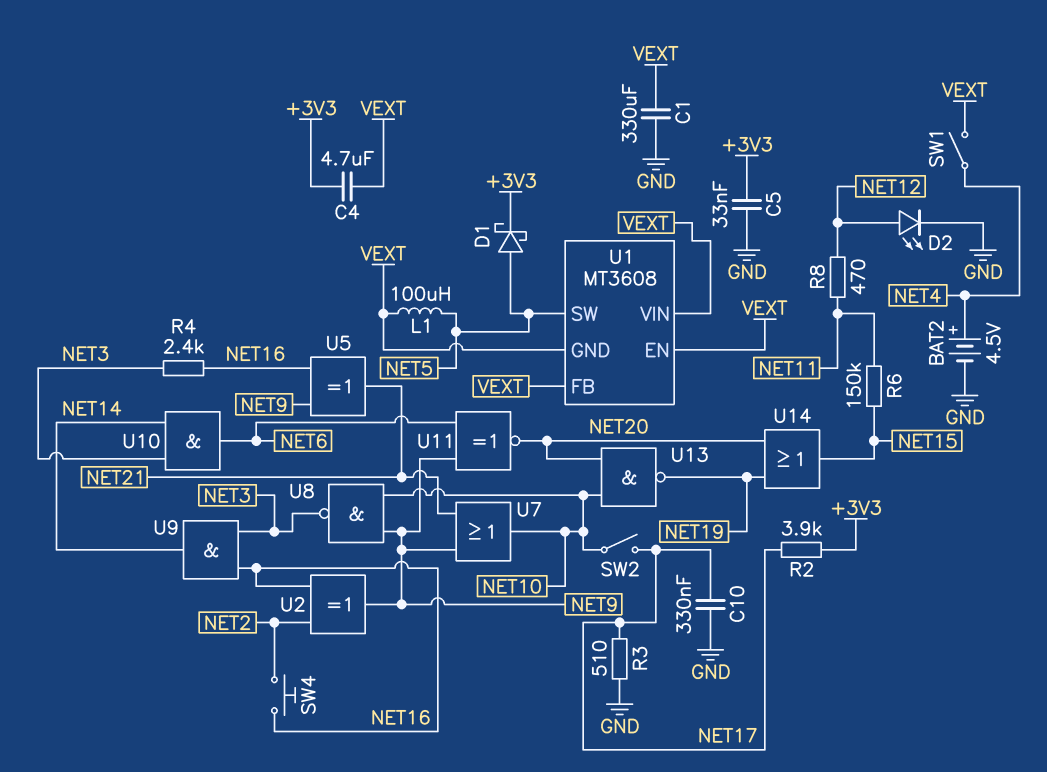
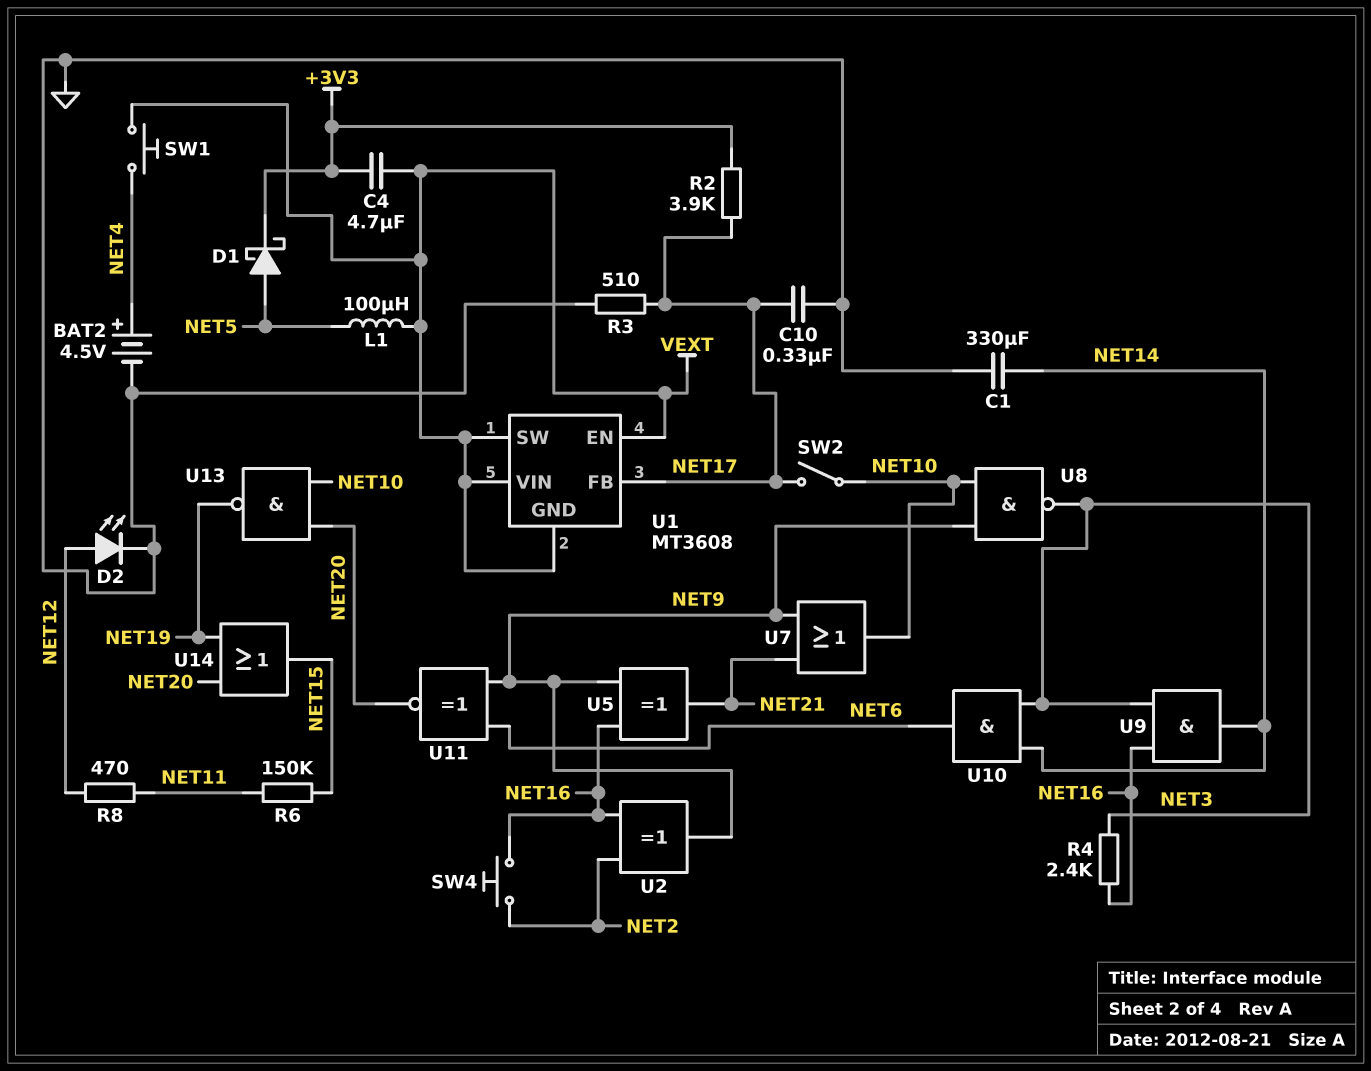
C1: 330uF (GND, VEXT) -> 330uF (GND, NET14)
C5: 33nF (+3V3, GND) -> none
SW1: switch (NET4, VEXT) -> button (NET4, VEXT)
U1 pin FB: VEXT -> NET17
U1 pin SW: NET5 -> VEXT

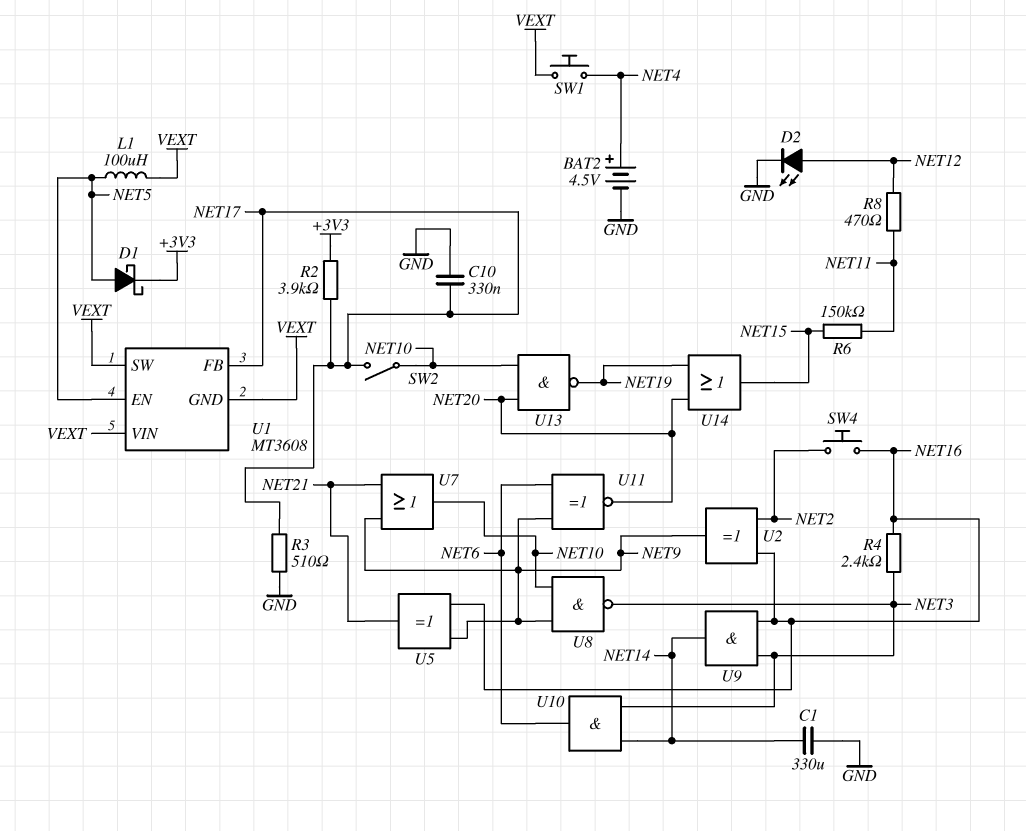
C4: 4.7uF (+3V3, VEXT) -> none
U1 pin EN: VEXT -> NET5

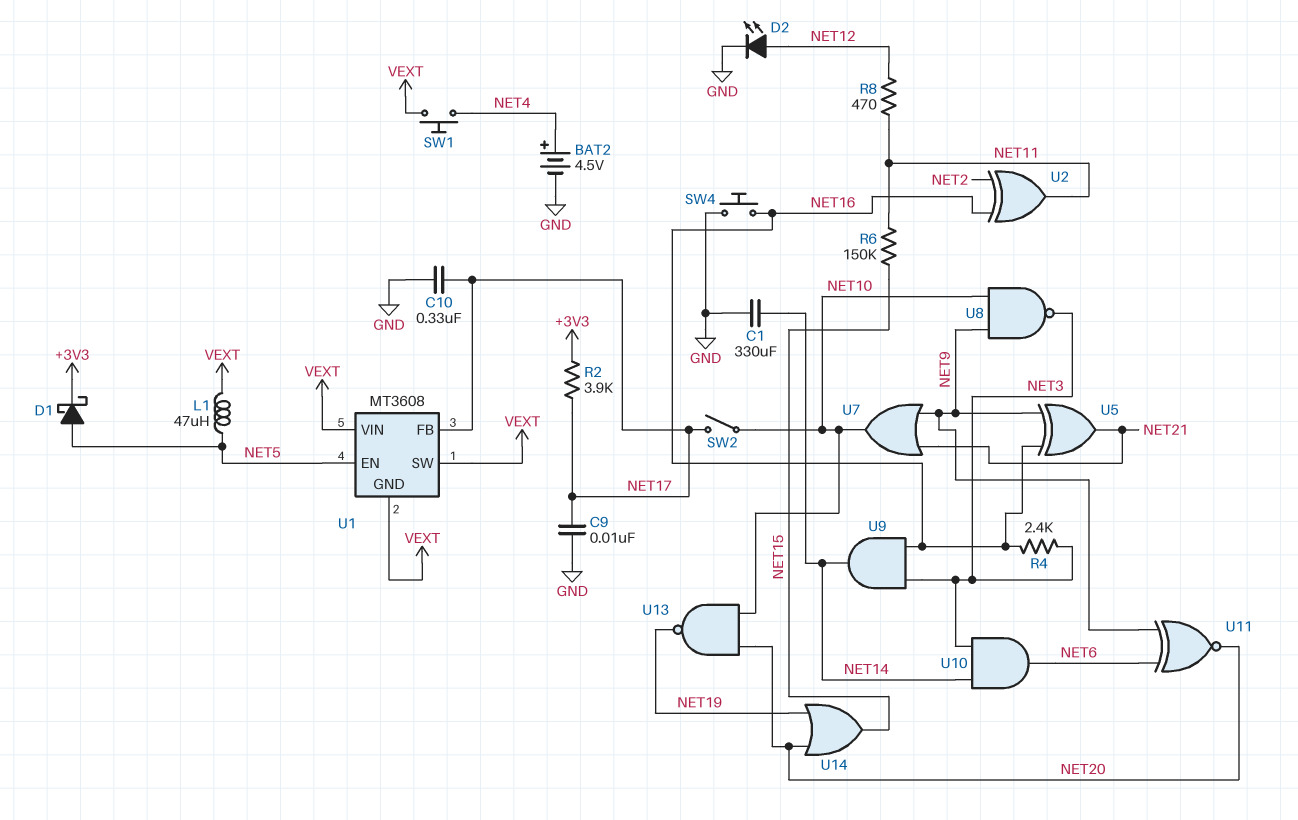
C9: none -> 10nF (GND, NET17)
L1: 100uH (NET5, VEXT) -> 47uH (NET5, VEXT)
R3: 510 (GND, NET17) -> none
SW4: button (NET2, NET16) -> button (GND, NET16)
U2: XOR (in NET2, in NET16, out NET9) -> XOR (in NET2, in NET16, out NET11)

